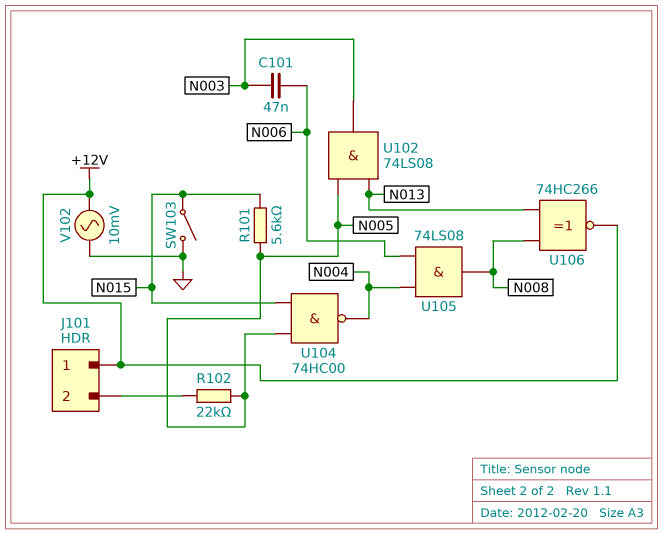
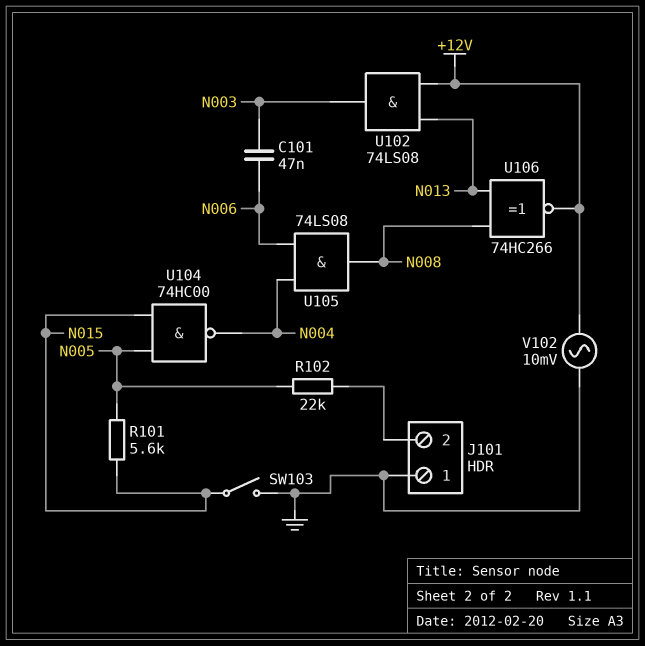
J101 pin 1: +12V -> GND
U102: AND 74LS08 (in N005, in N013, out N003) -> AND 74LS08 (in +12V, in N013, out N003)

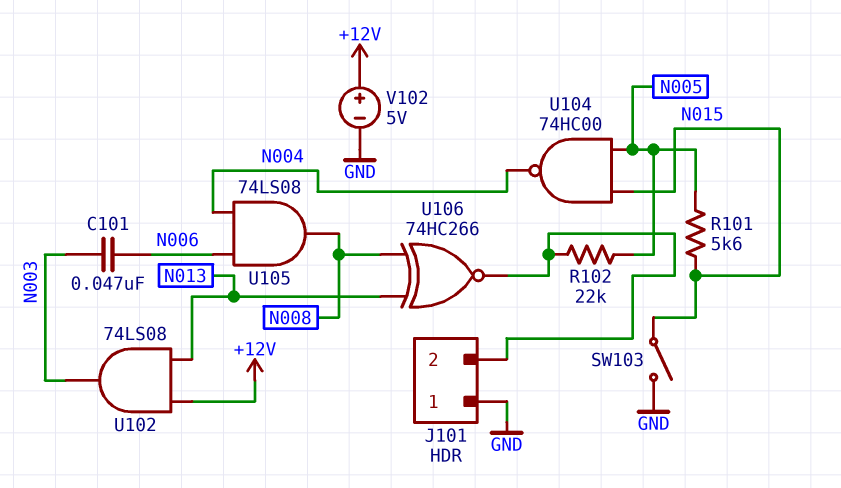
U106: XNOR 74HC266 (in N008, in N013, out +12V) -> XNOR 74HC266 (in N008, in N013, out J101/2)
V102: AC 10mV (+12V, GND) -> 5V (plus +12V, minus GND)

